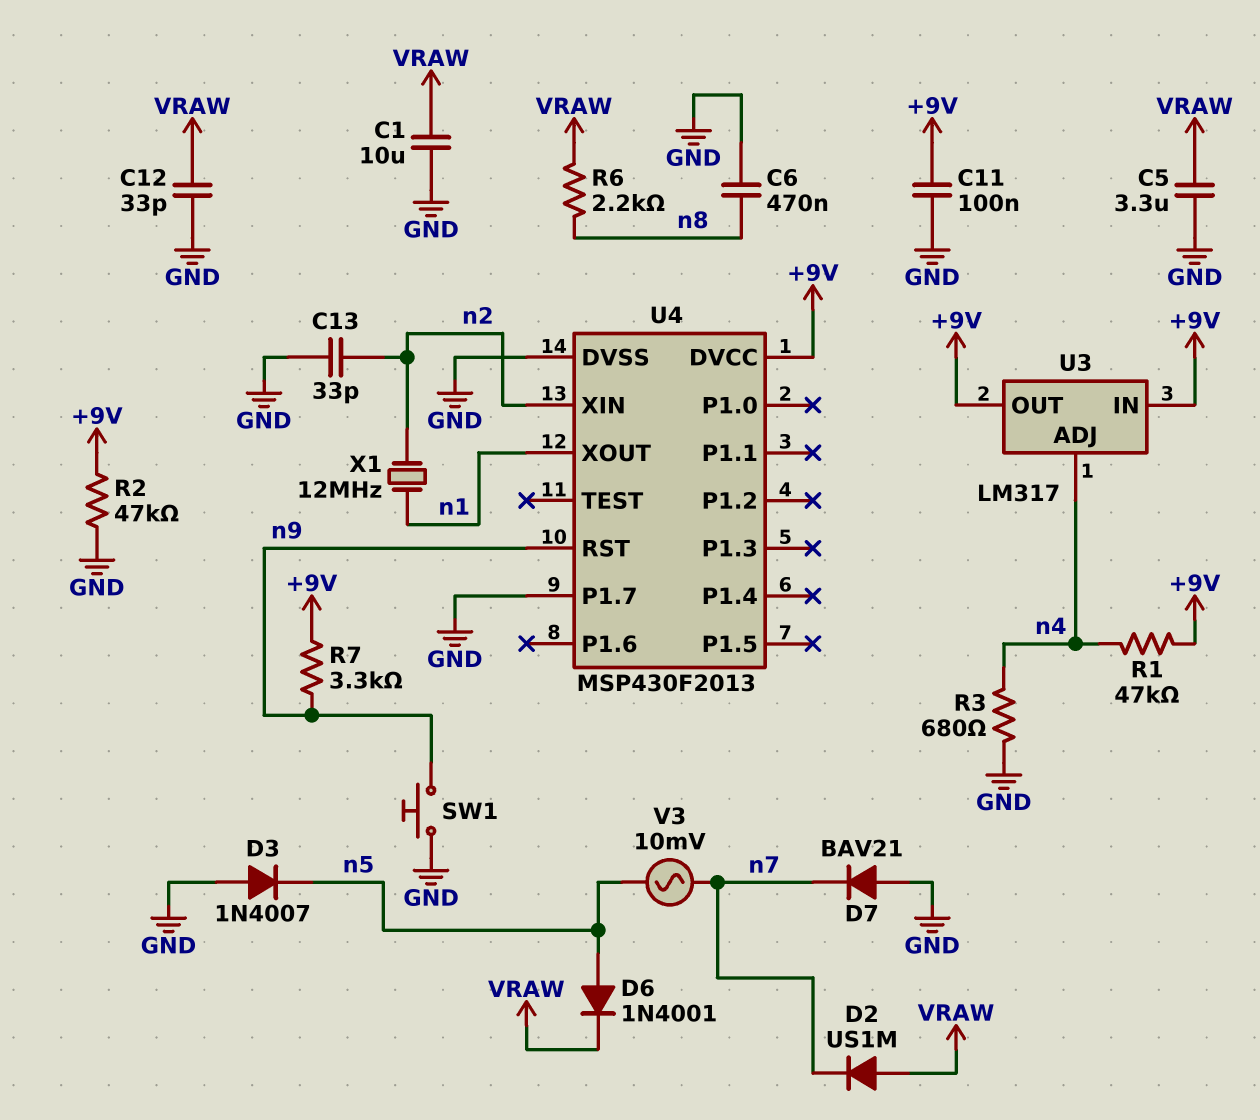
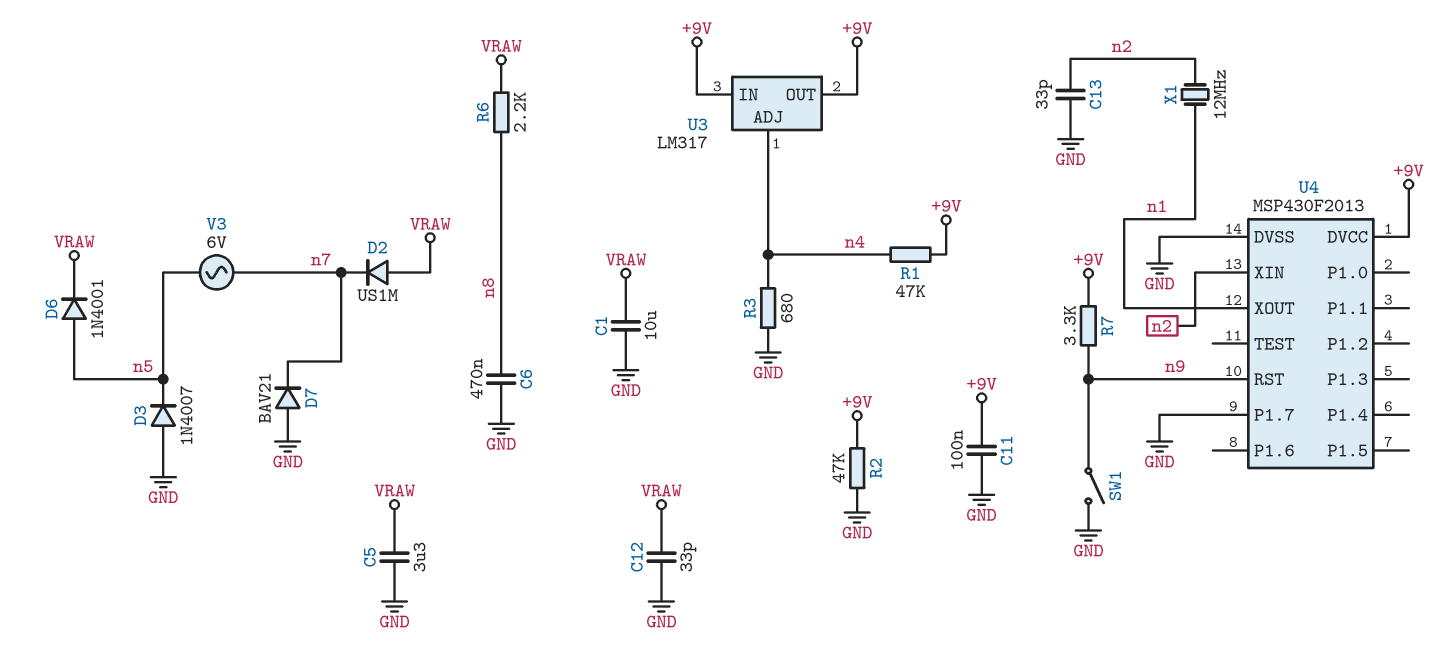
SW1: button (GND, n9) -> switch (GND, n9)
V3: AC 10mV (n5, n7) -> AC 6V (n5, n7)

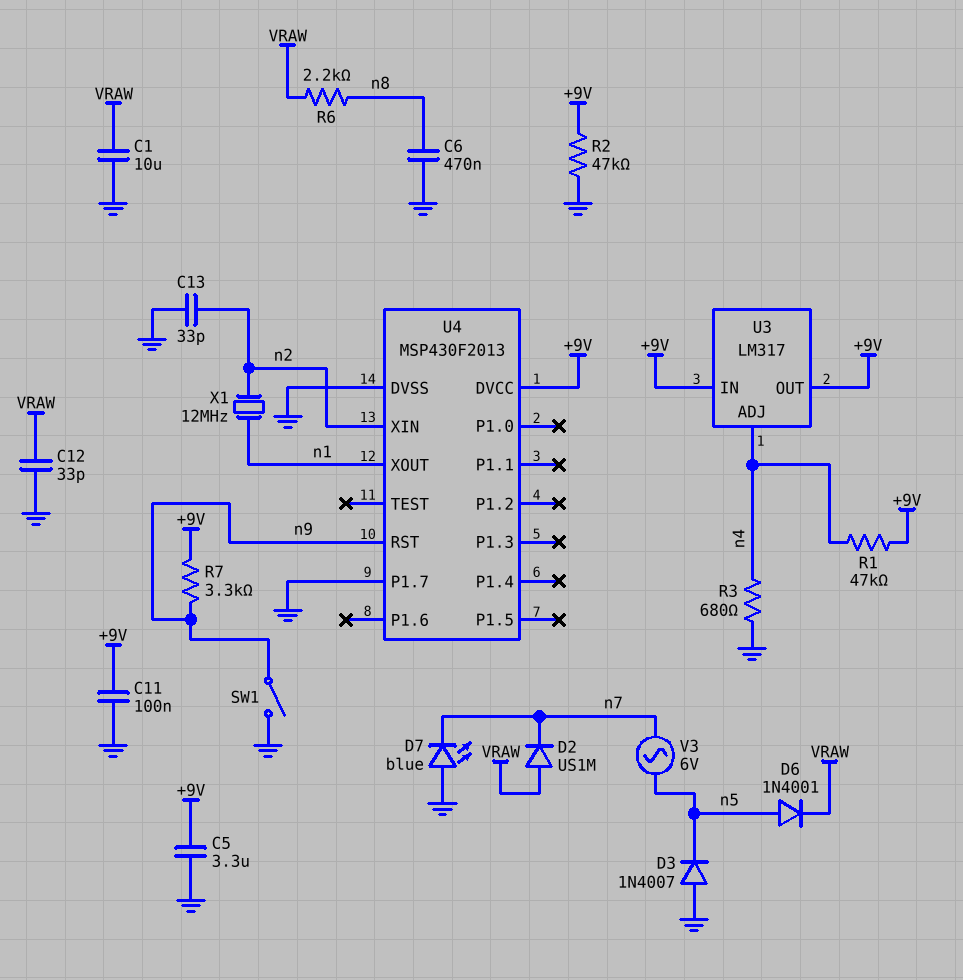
C5: 3.3uF (GND, VRAW) -> 3.3uF (+9V, GND)
D7: diode BAV21 (A GND, K n7) -> LED blue (A GND, K n7)

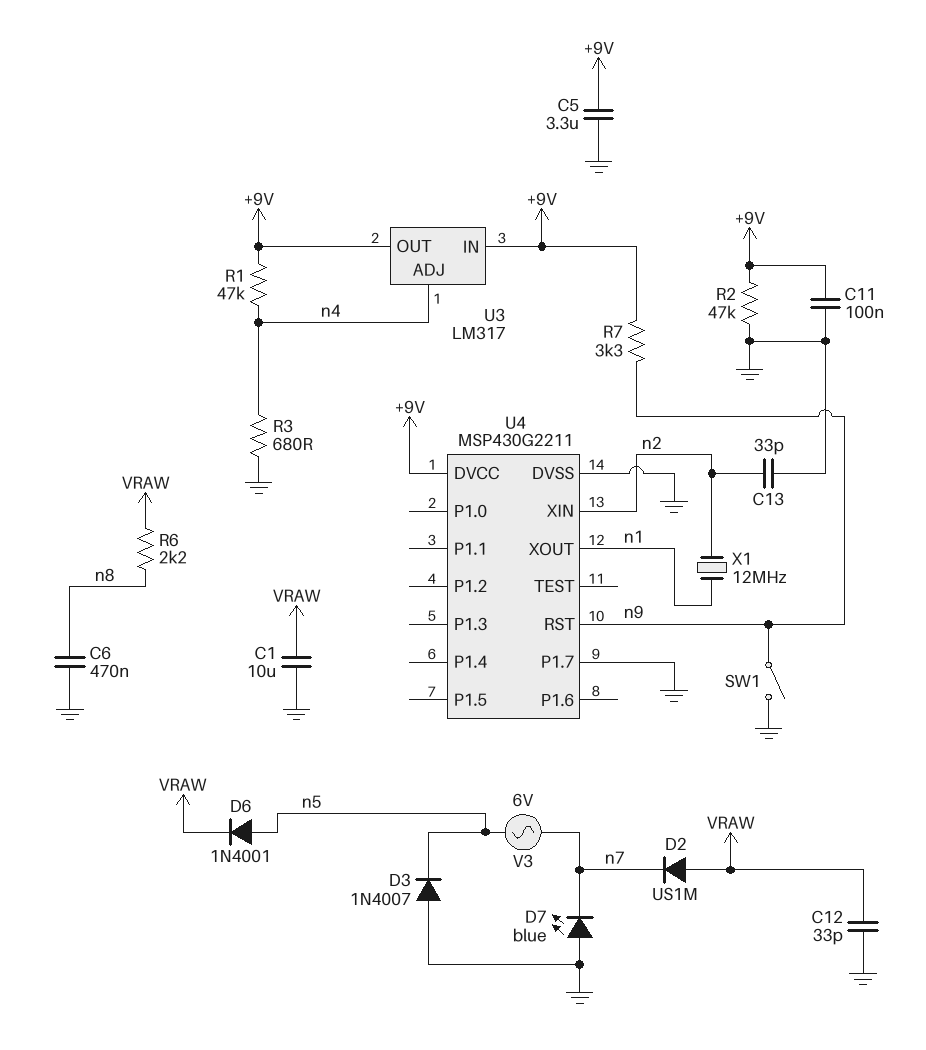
U4: MSP430F2013 -> MSP430G2211

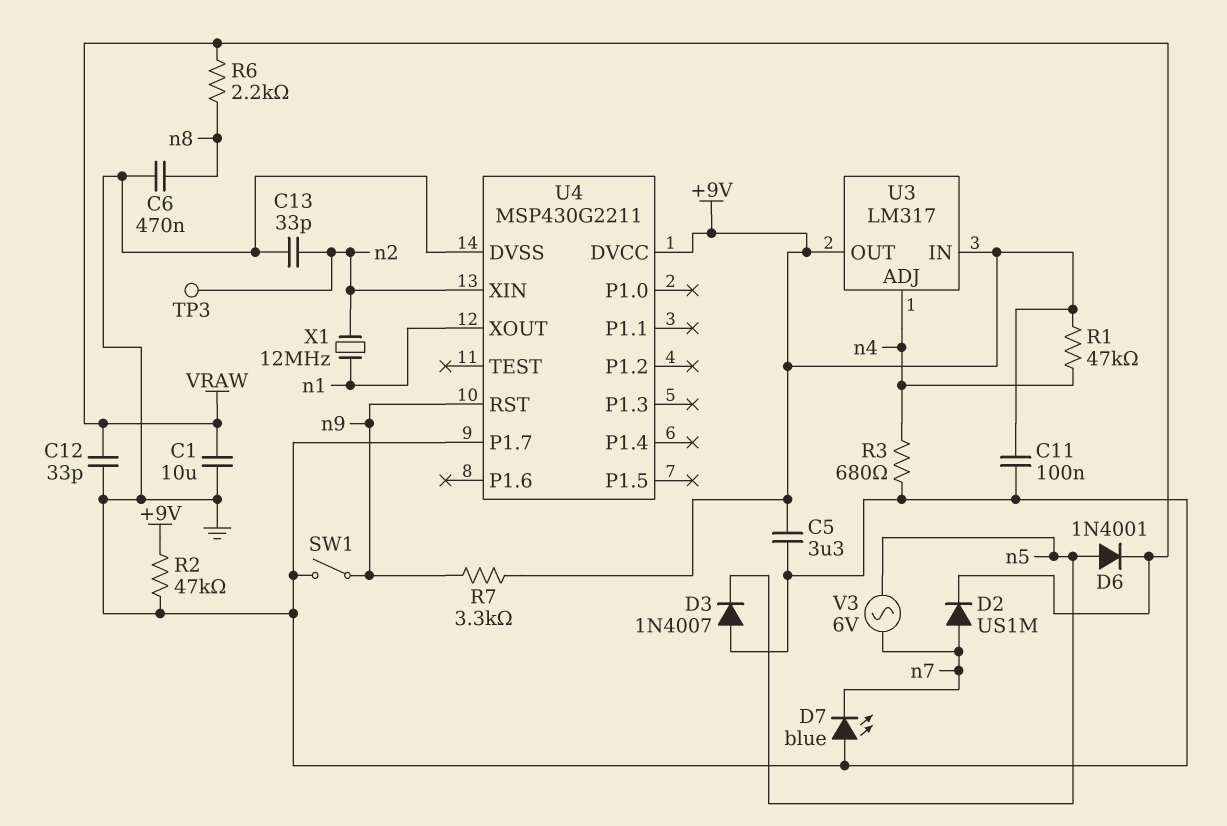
D2: diode US1M (A VRAW, K n7) -> diode US1M (A n7, K VRAW)
TP3: none -> test point (n2)

